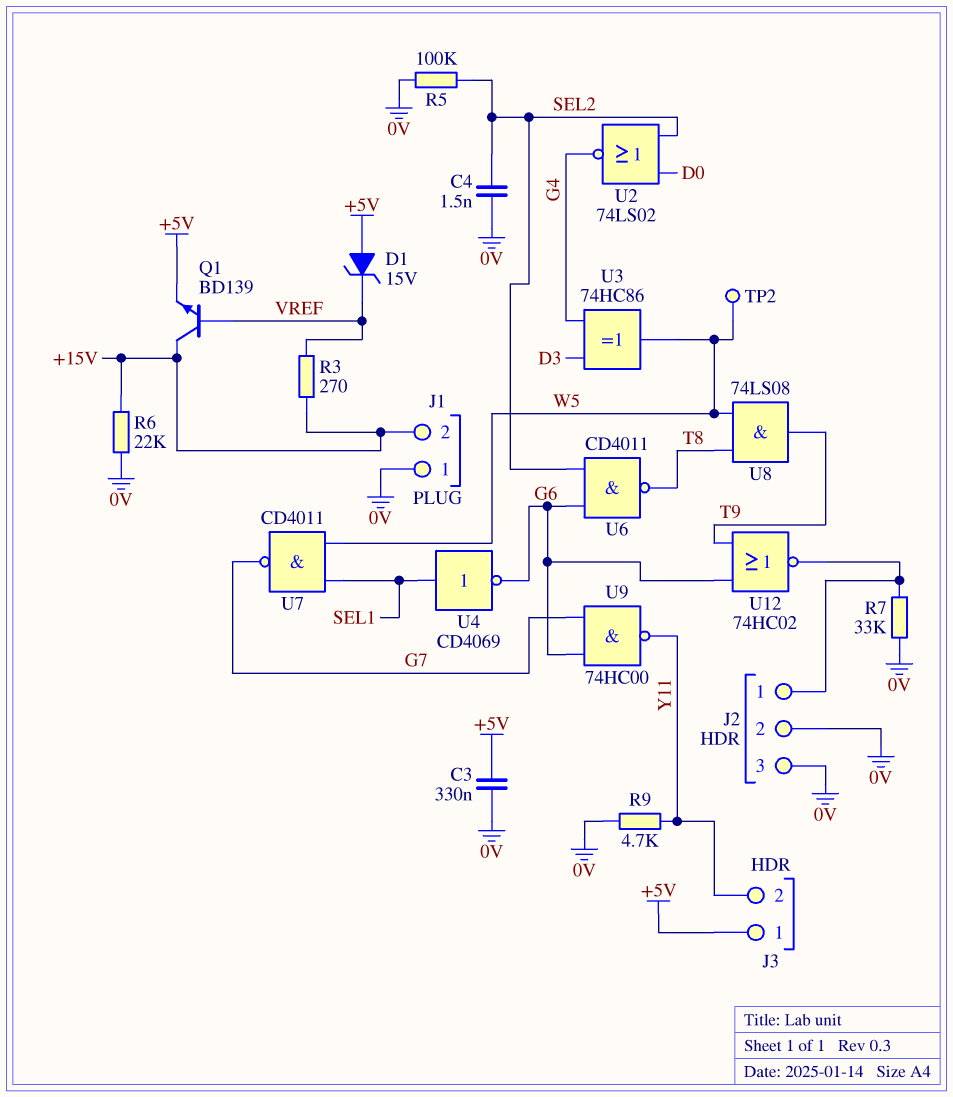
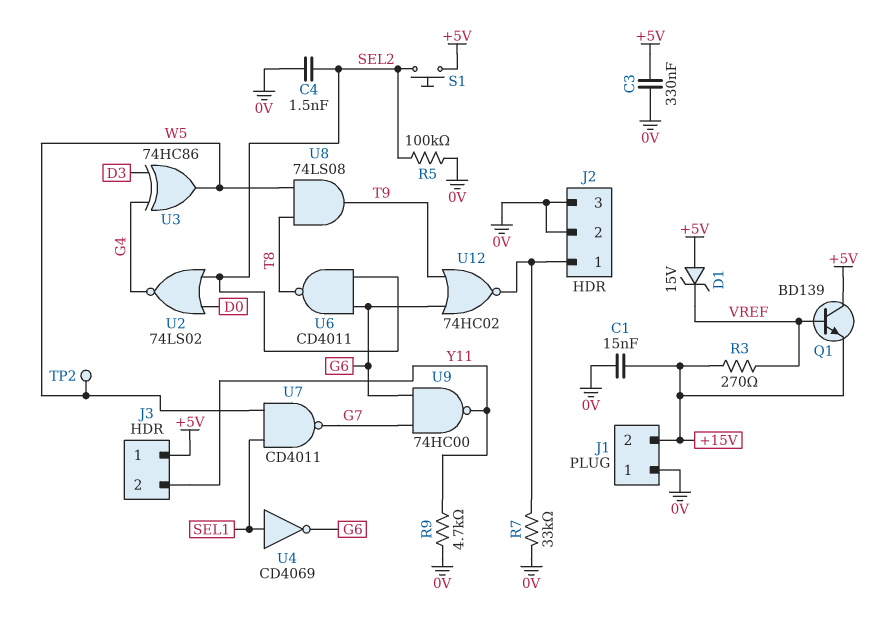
C1: none -> 15nF (+15V, 0V)
Q1: NPN BD139 (B VREF, C +15V, E +5V) -> NPN BD139 (B VREF, C +5V, E +15V)
R6: 22k (+15V, 0V) -> none
S1: none -> button (+5V, SEL2)

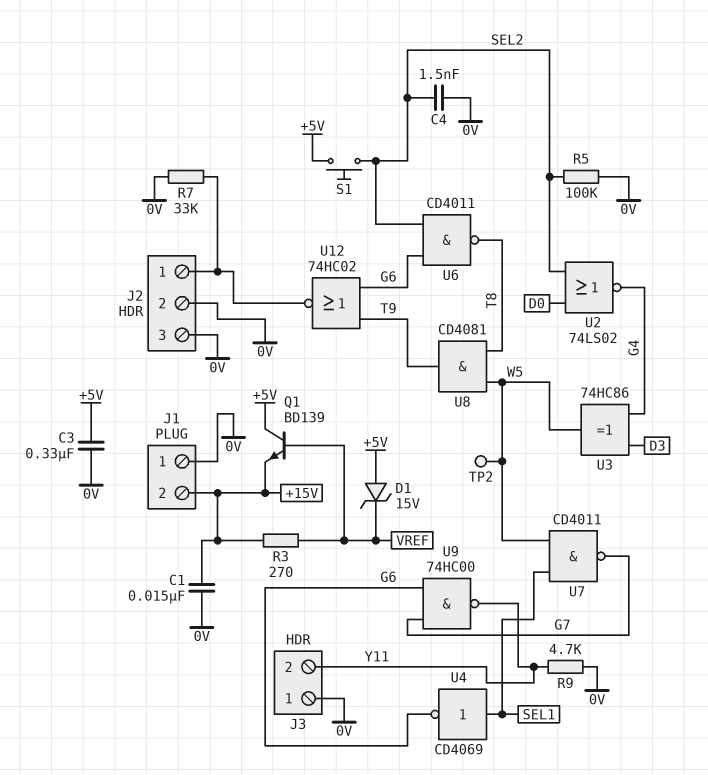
J3 pin 1: +5V -> 0V
U8: AND 74LS08 (in T8, in W5, out T9) -> AND CD4081 (in T8, in W5, out T9)

